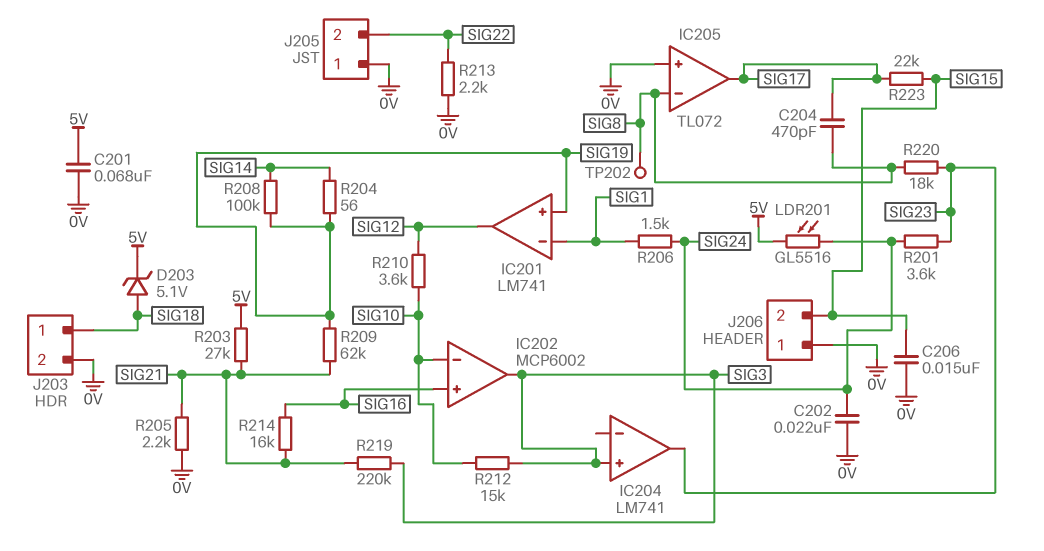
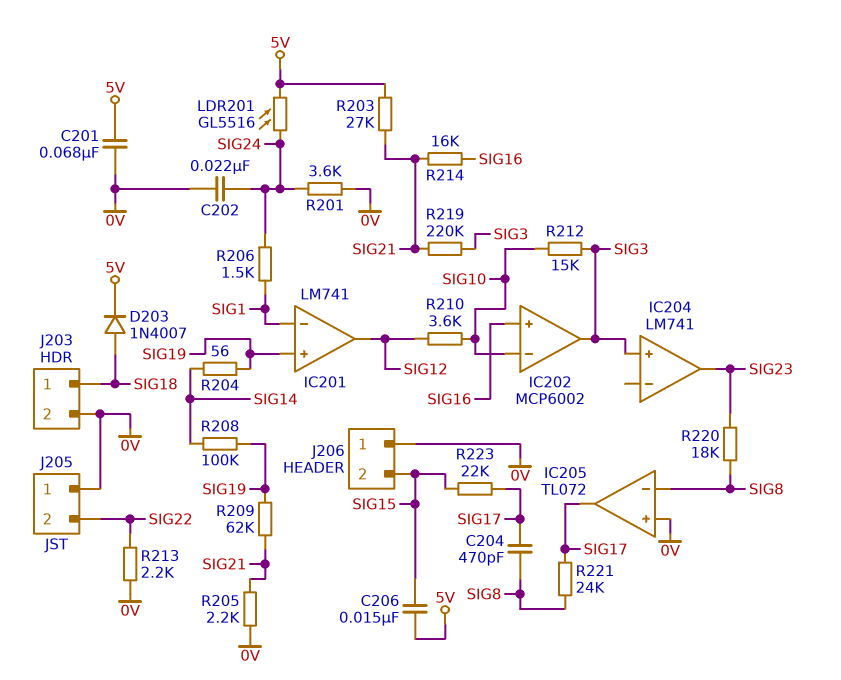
C206: 15nF (0V, SIG15) -> 15nF (5V, SIG15)
D203: zener 5.1V (A SIG18, K 5V) -> diode 1N4007 (A SIG18, K 5V)
R201: 3.6k (SIG23, SIG24) -> 3.6k (0V, SIG24)
R221: none -> 24k (SIG8, SIG17)
TP202: test point (SIG8) -> none

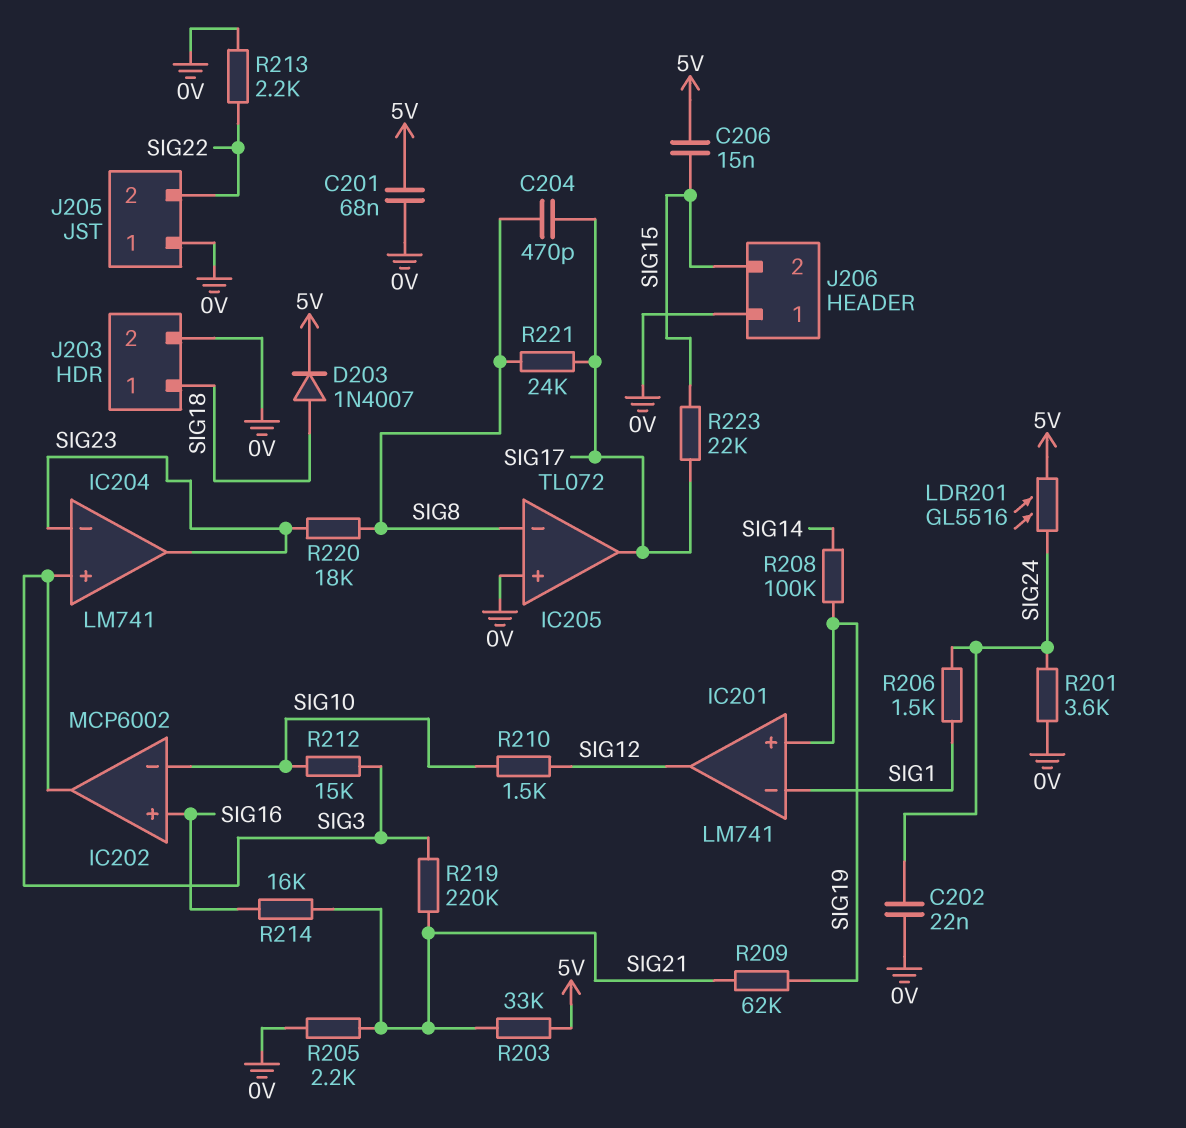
IC204 pin in-: none -> SIG23
R203: 27k (5V, SIG21) -> 33k (5V, SIG21)
R204: 56 (SIG14, SIG19) -> none
R210: 3.6k (SIG10, SIG12) -> 1.5k (SIG10, SIG12)

